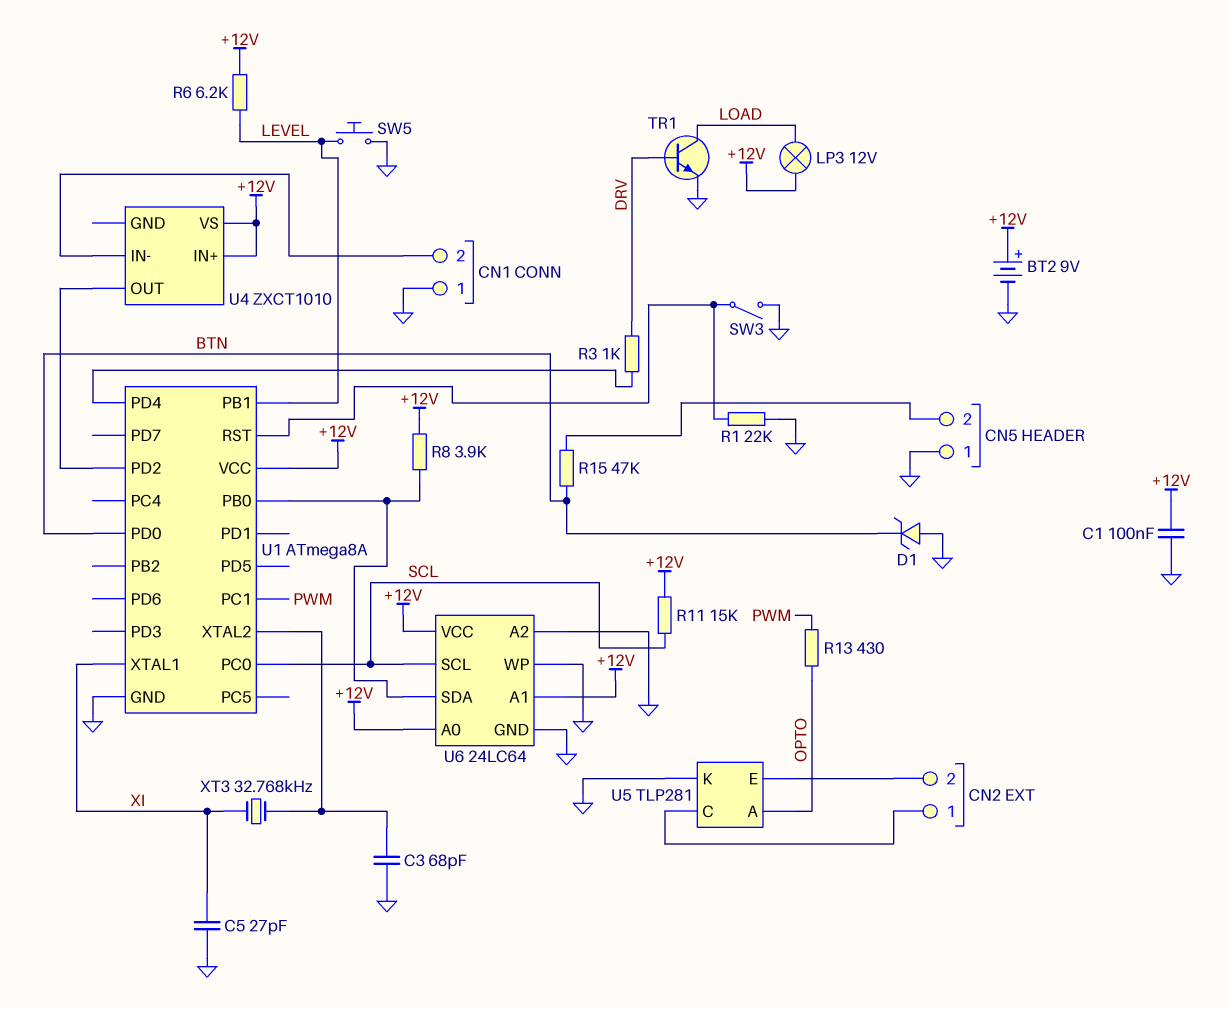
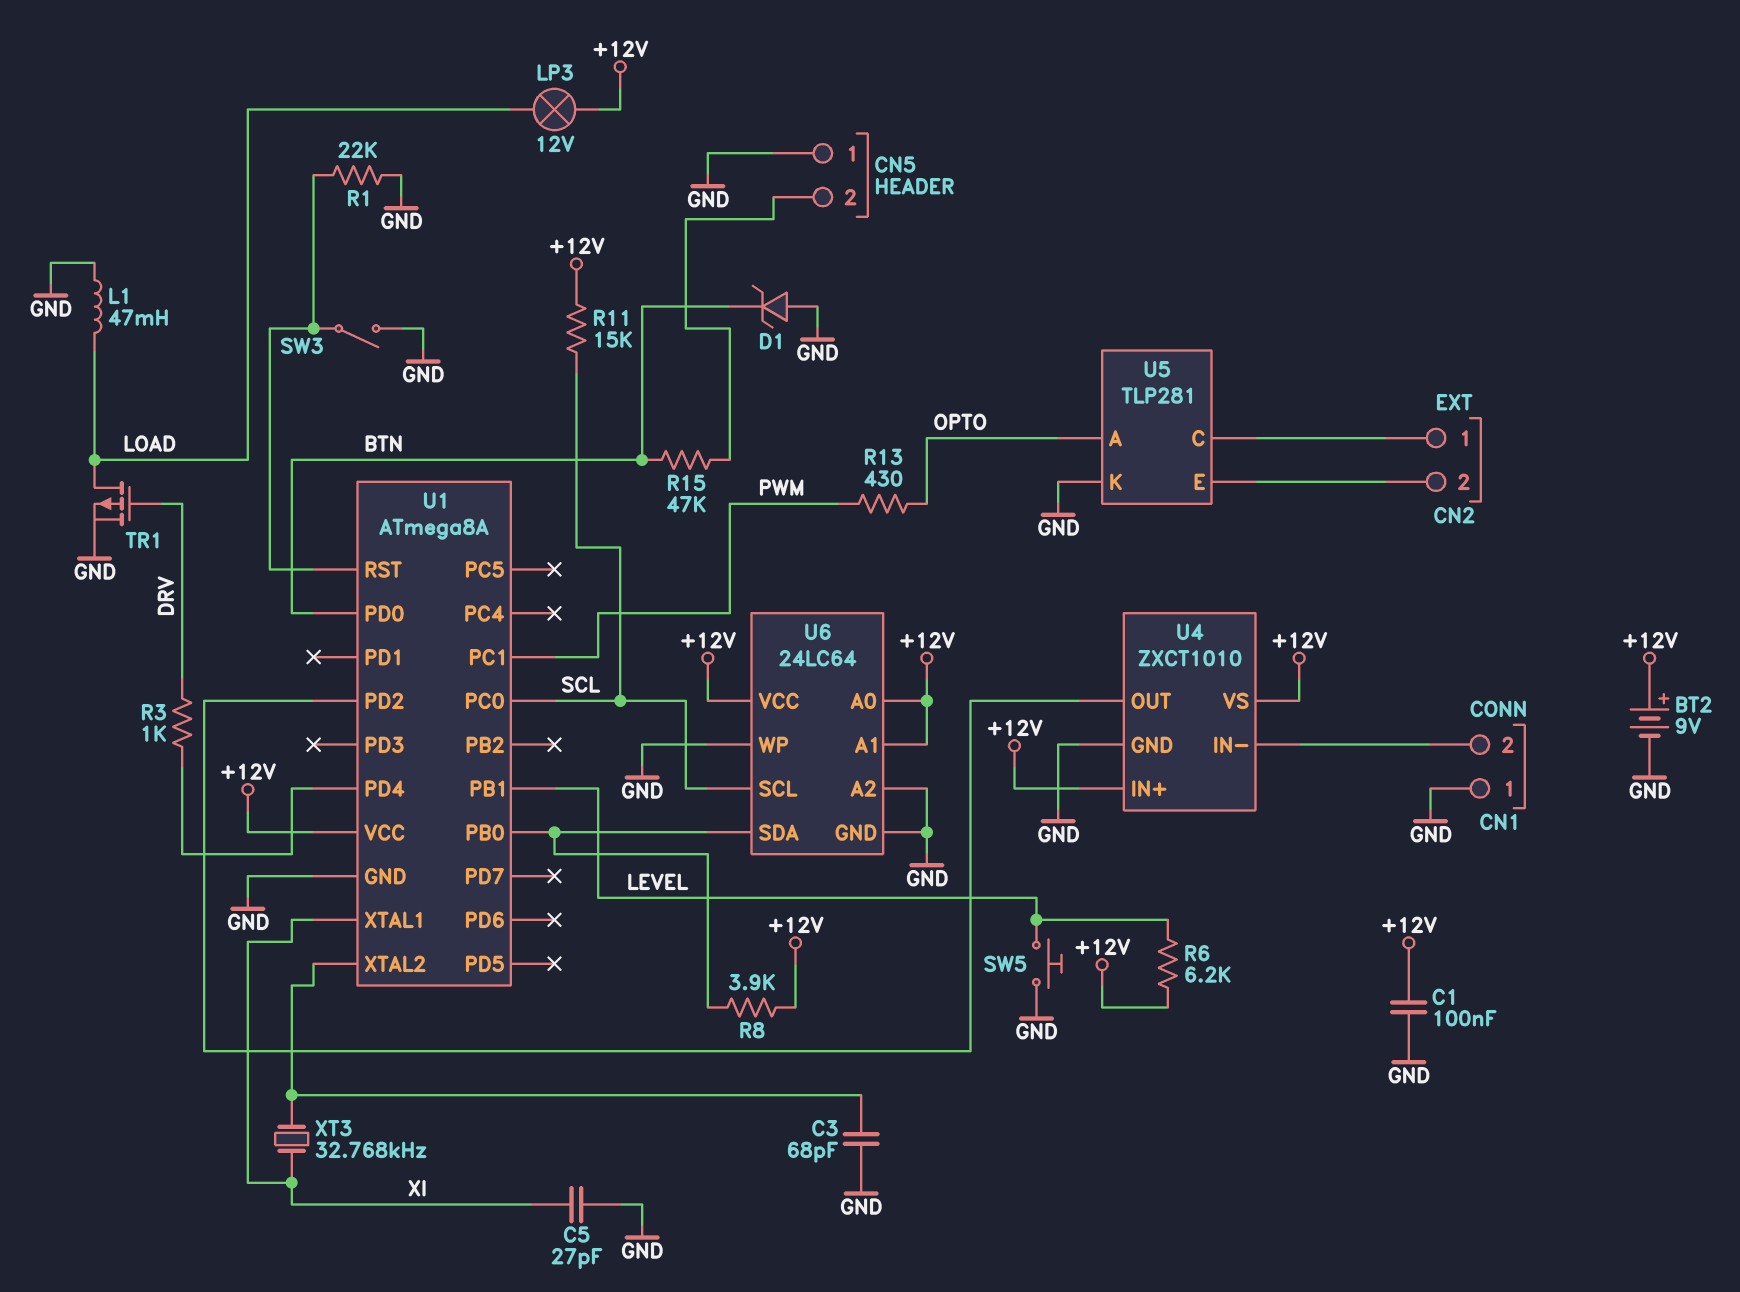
L1: none -> 47mH (GND, LOAD)
TR1: NPN (B DRV, C LOAD, E GND) -> PMOS (G DRV, D LOAD, S GND)
U4 pin GND: none -> GND

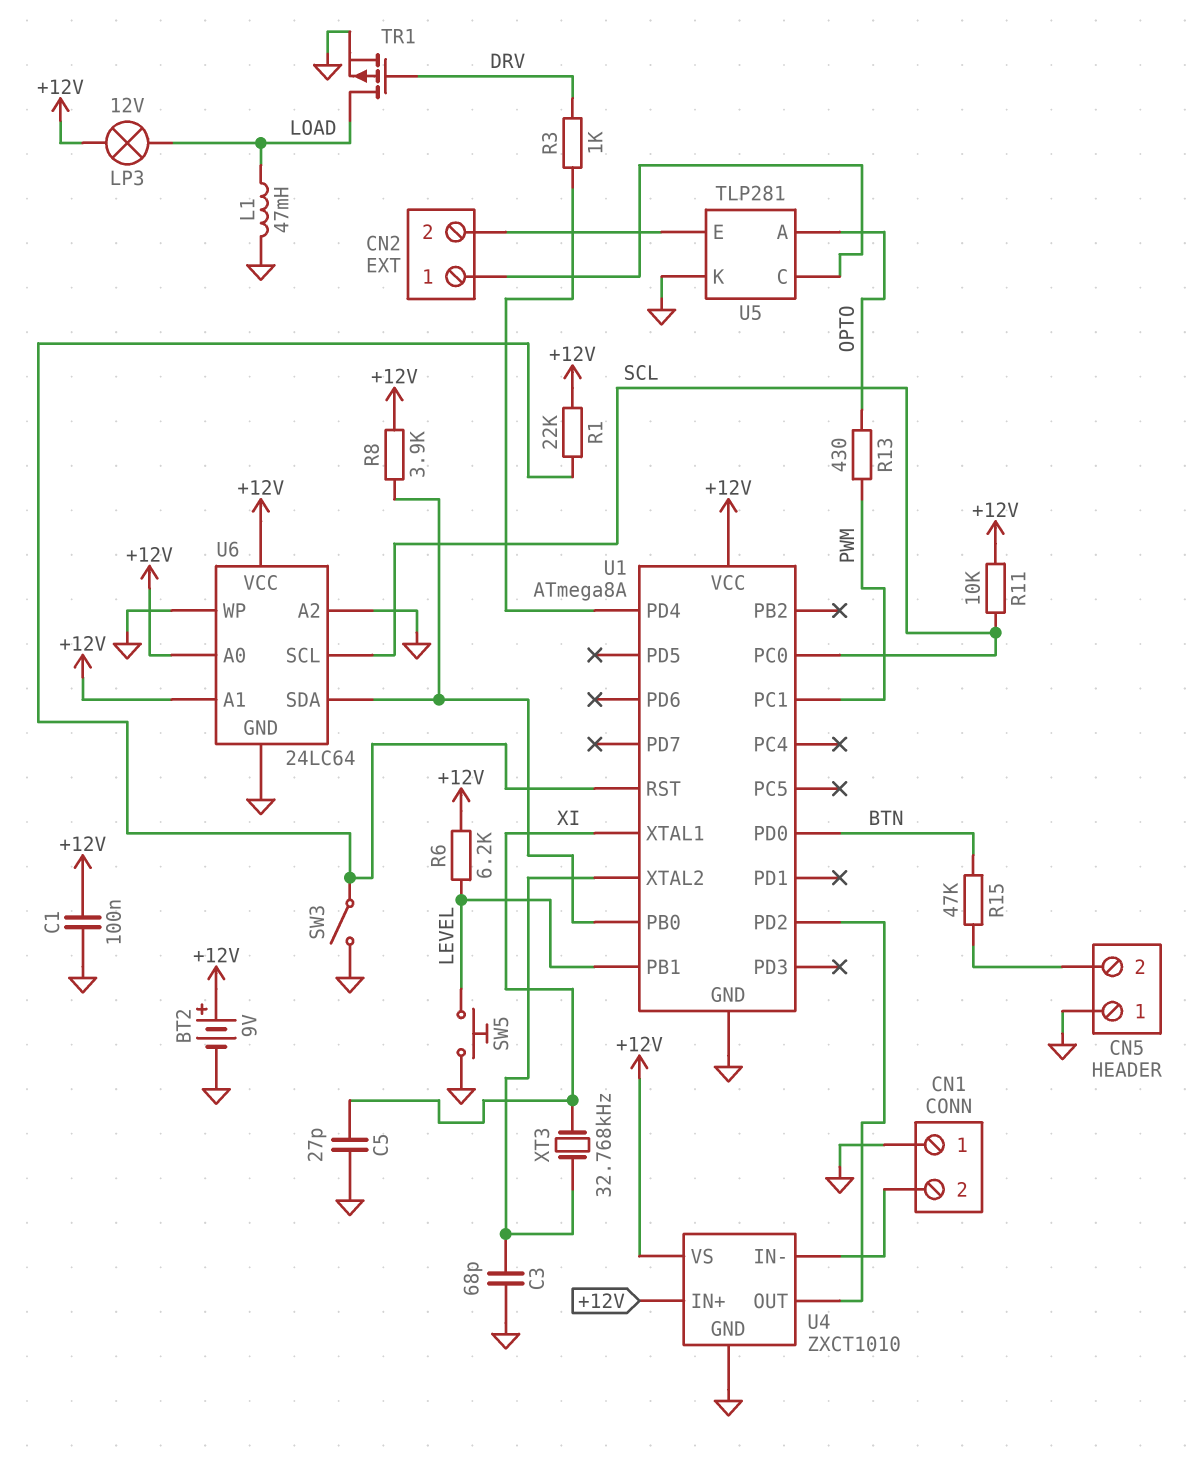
D1: zener (A GND, K BTN) -> none
R1: 22k (GND, U1/RST) -> 22k (+12V, U1/RST)
R11: 15k (+12V, SCL) -> 10k (+12V, SCL)

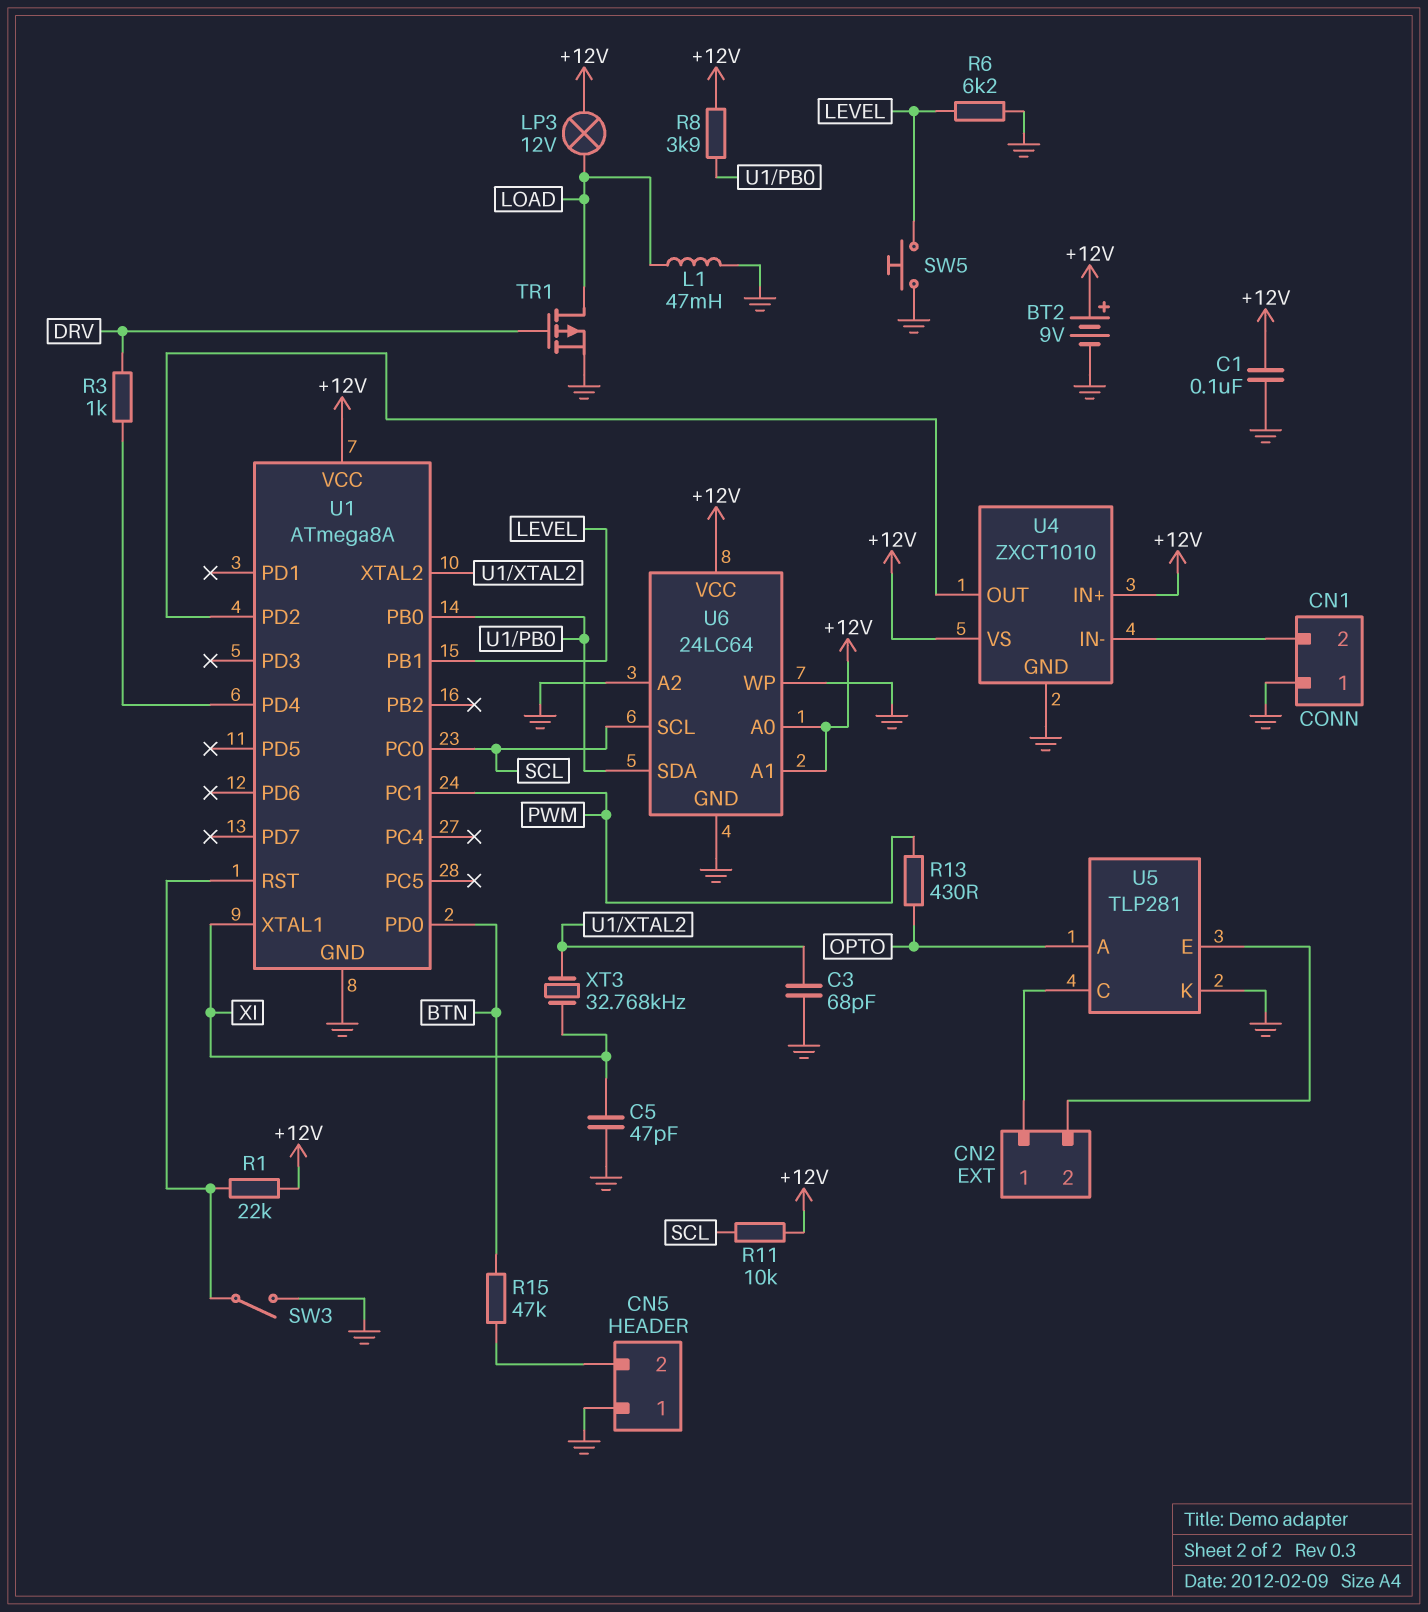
C5: 27pF (GND, XI) -> 47pF (GND, XI)
R6: 6.2k (+12V, LEVEL) -> 6.2k (GND, LEVEL)

